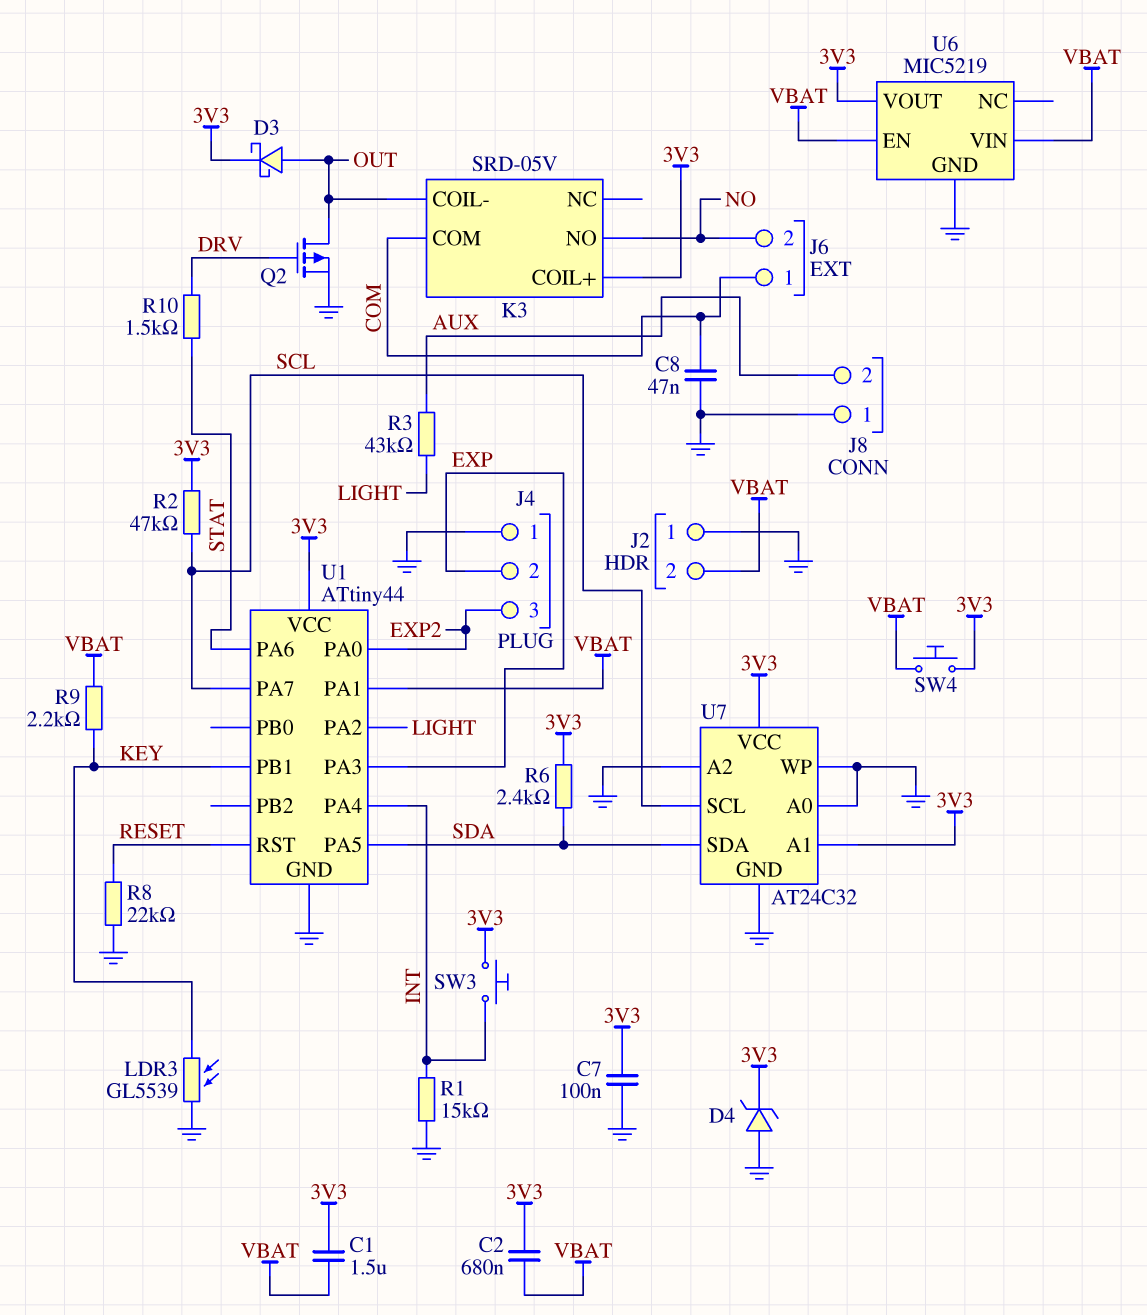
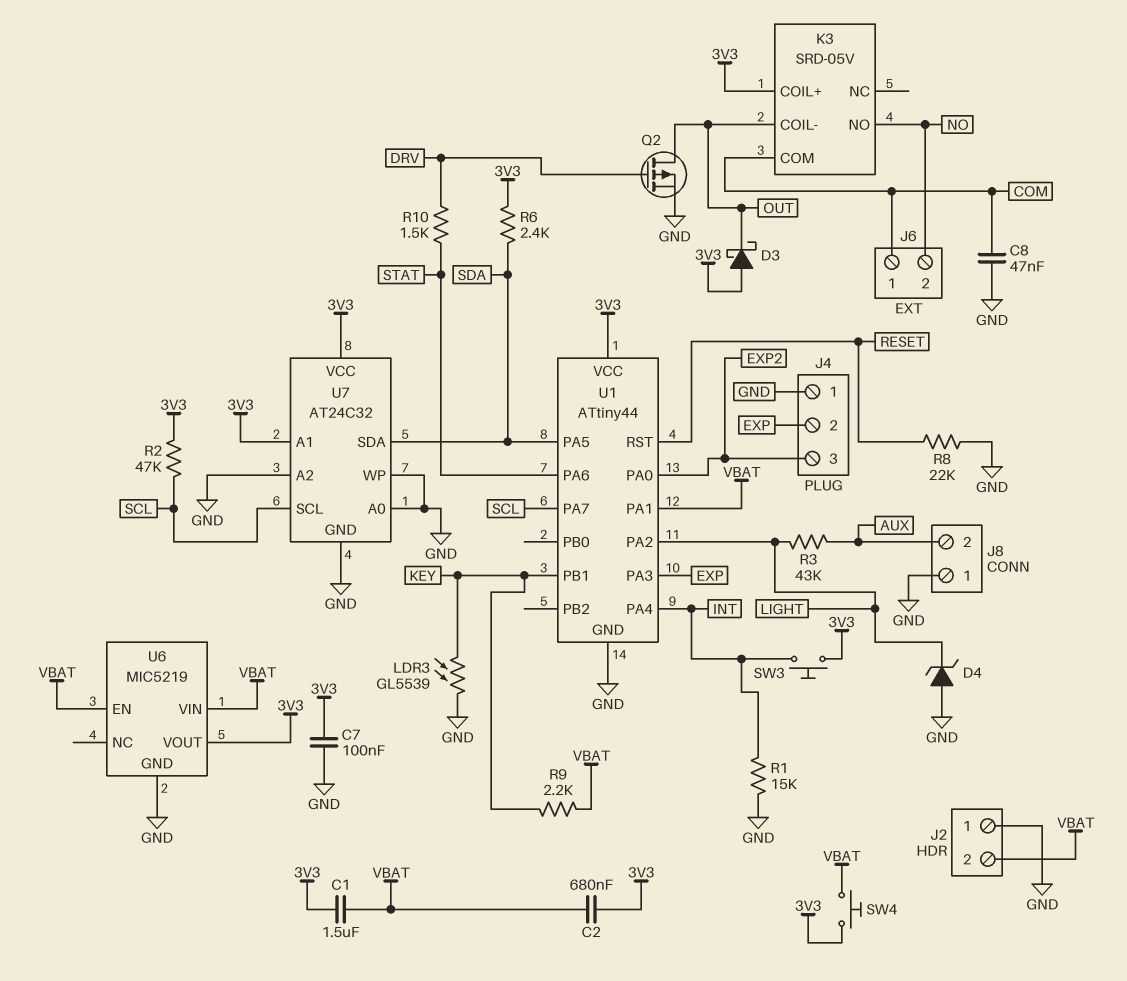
D3: schottky (A OUT, K 3V3) -> schottky (A 3V3, K OUT)
D4: zener (A GND, K 3V3) -> zener (A GND, K LIGHT)

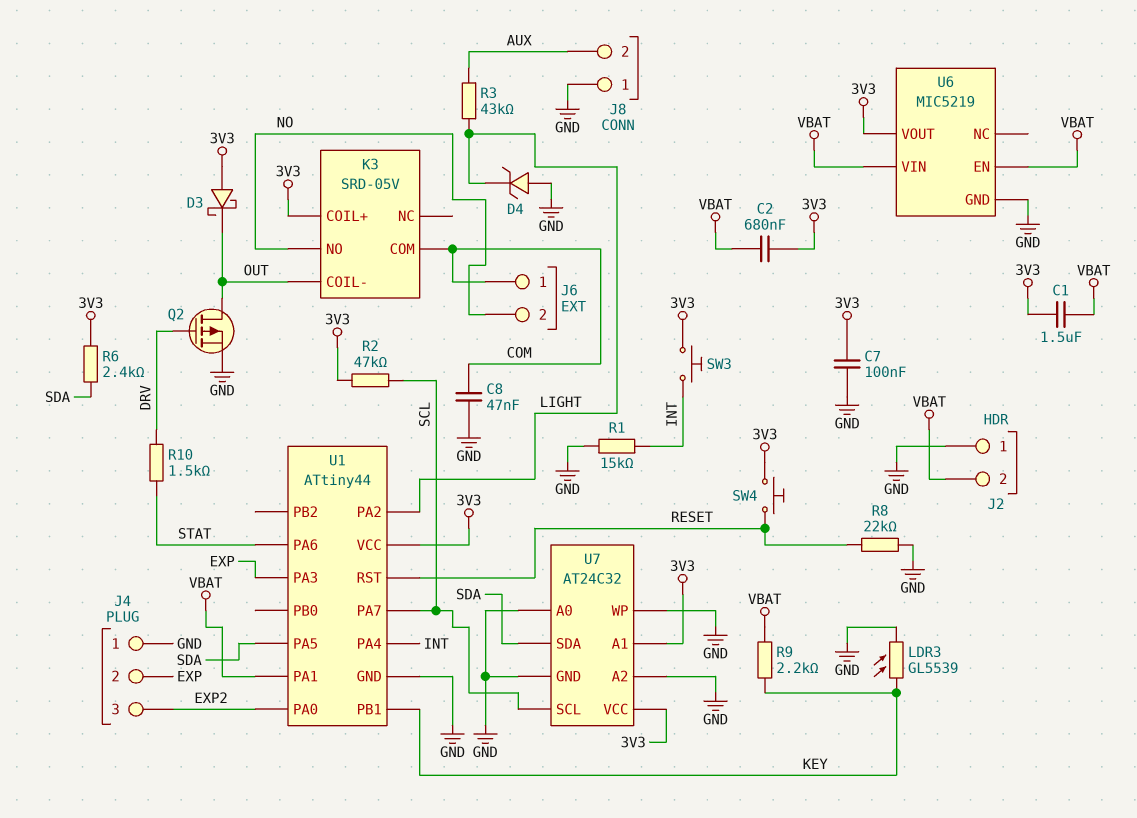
SW4: button (3V3, VBAT) -> button (3V3, RESET)

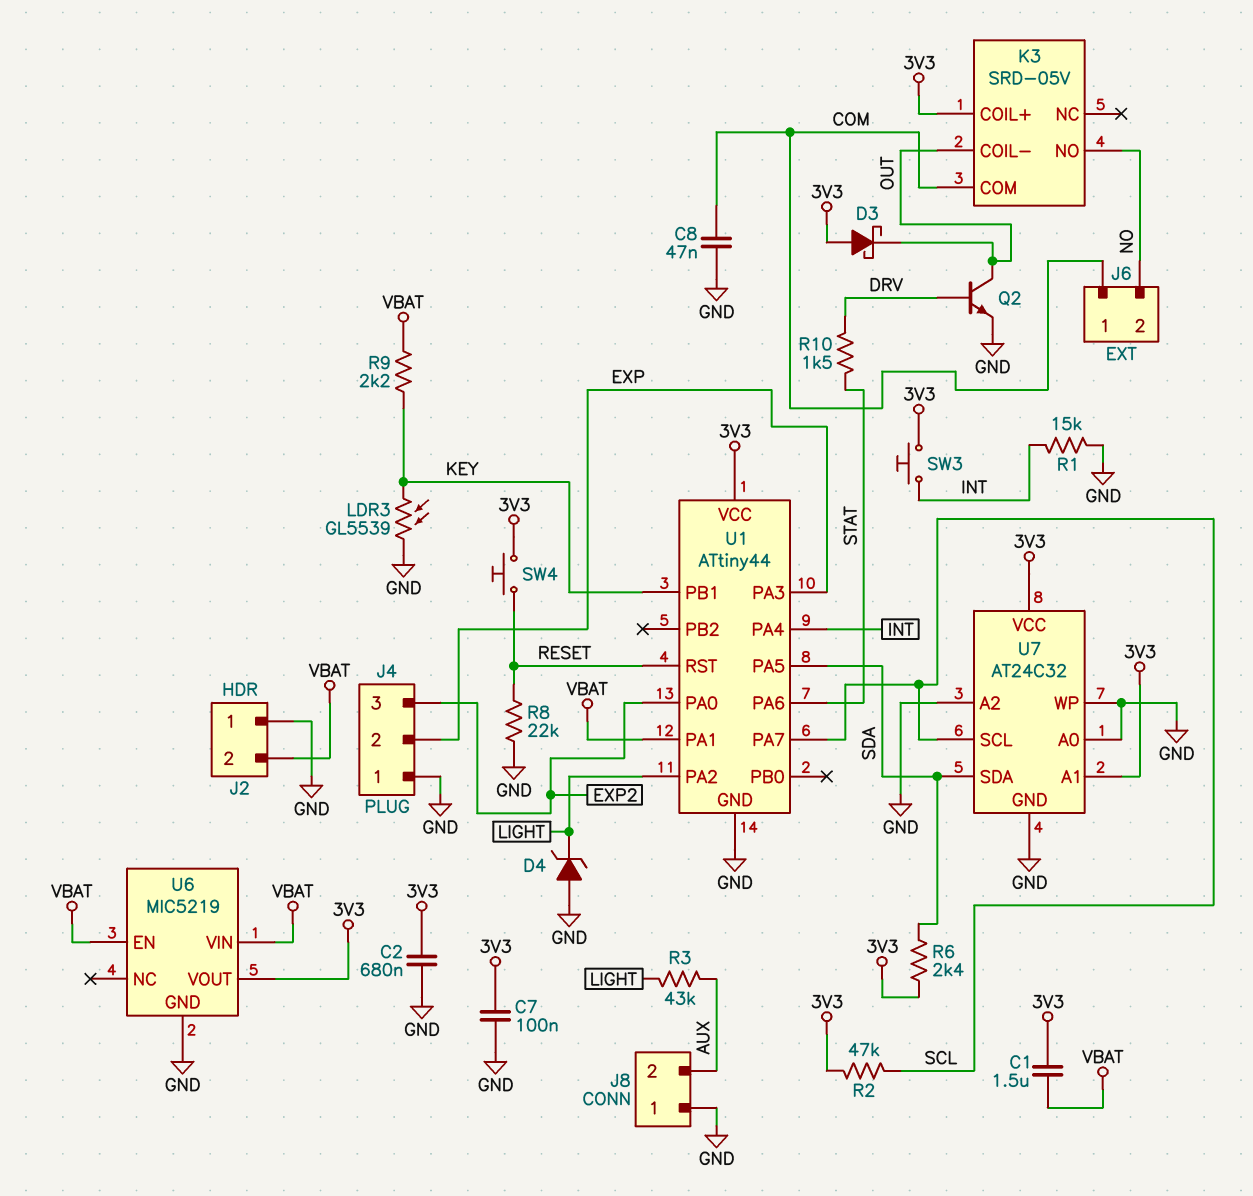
C2: 680nF (3V3, VBAT) -> 680nF (3V3, GND)
Q2: PMOS (G DRV, D OUT, S GND) -> NPN (B DRV, C OUT, E GND)

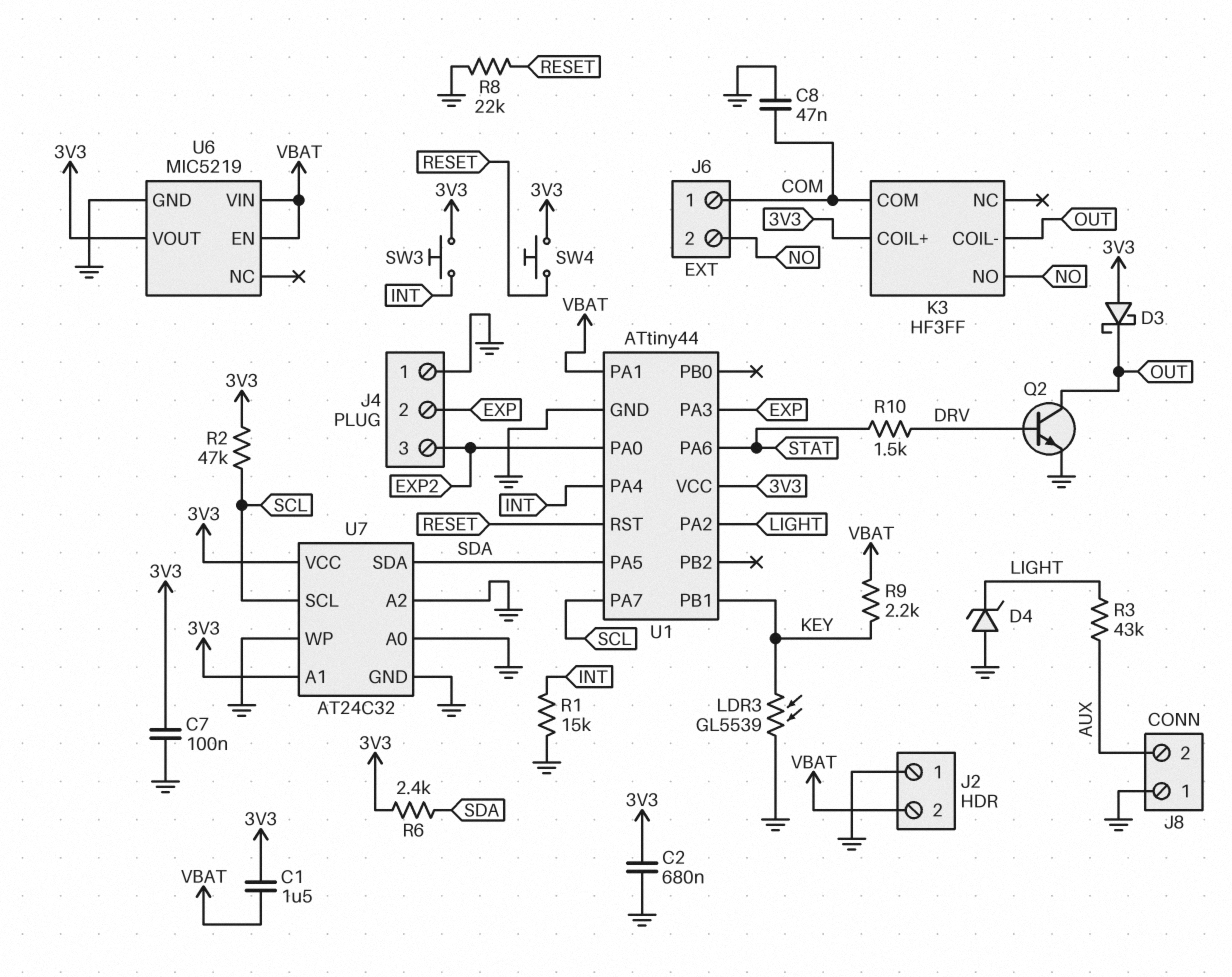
K3: SRD-05V -> HF3FF

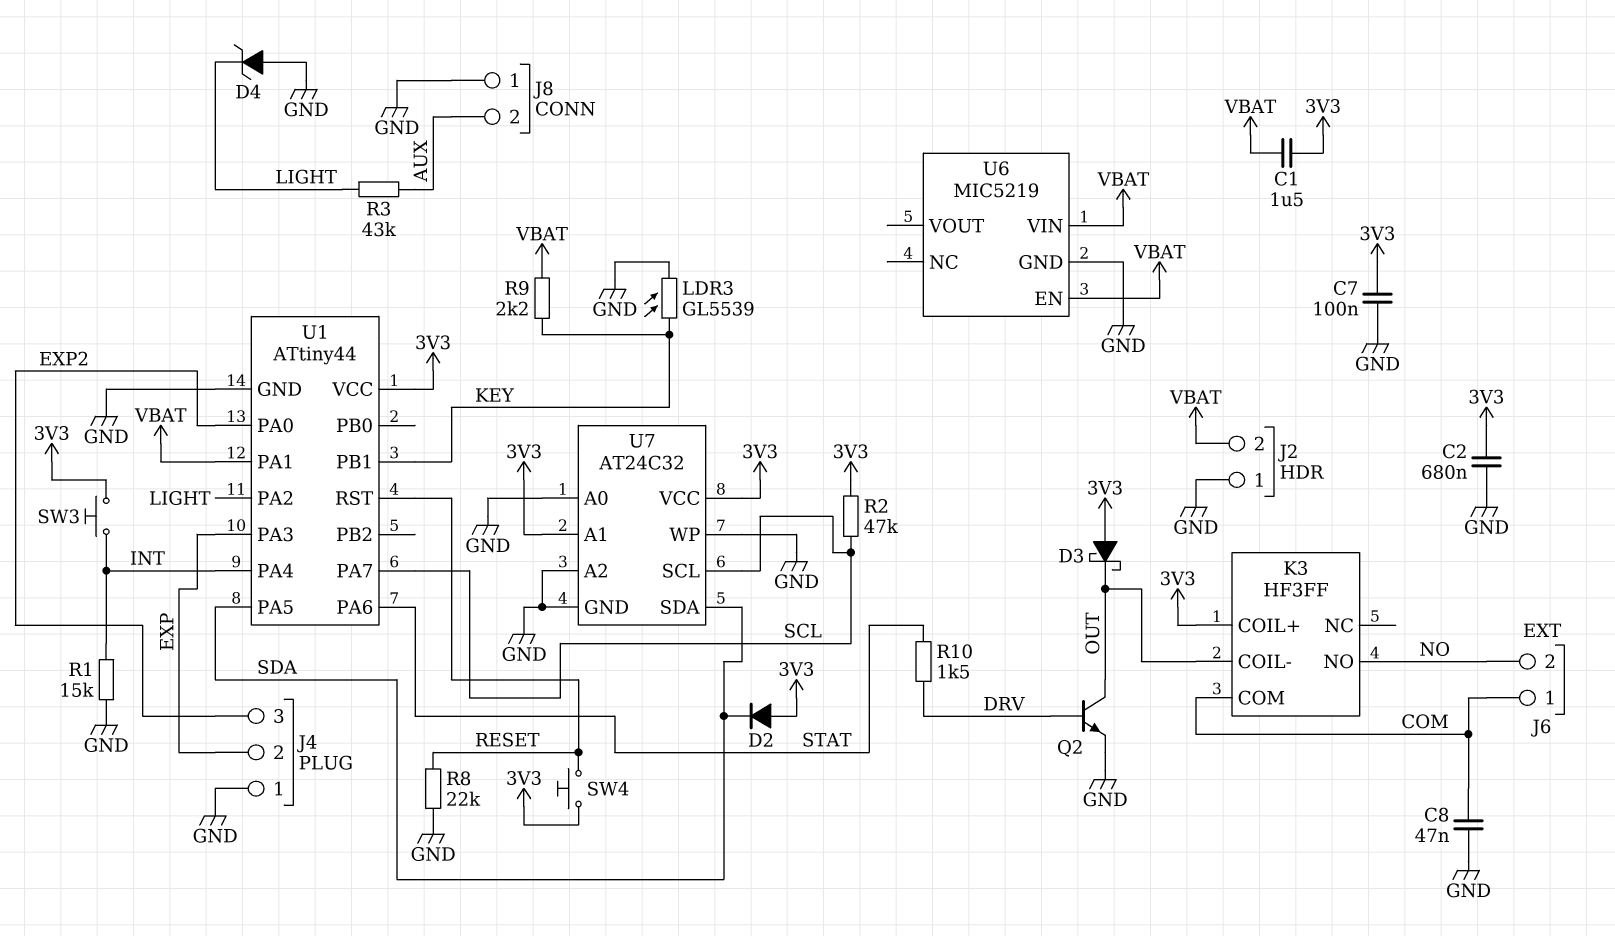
D2: none -> diode (A 3V3, K SDA)
R6: 2.4k (3V3, SDA) -> none
U6 pin VOUT: 3V3 -> none

